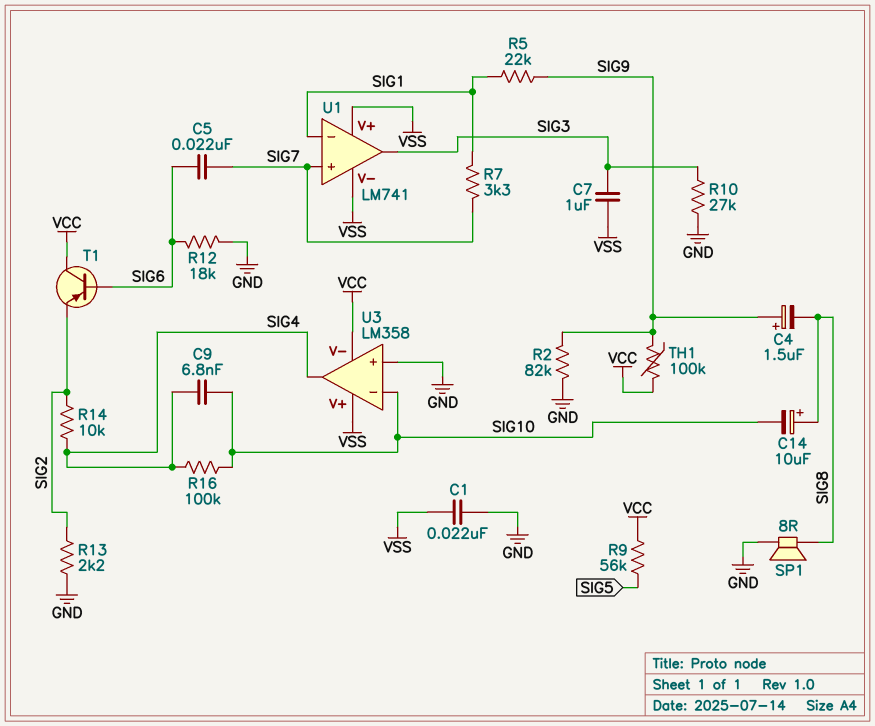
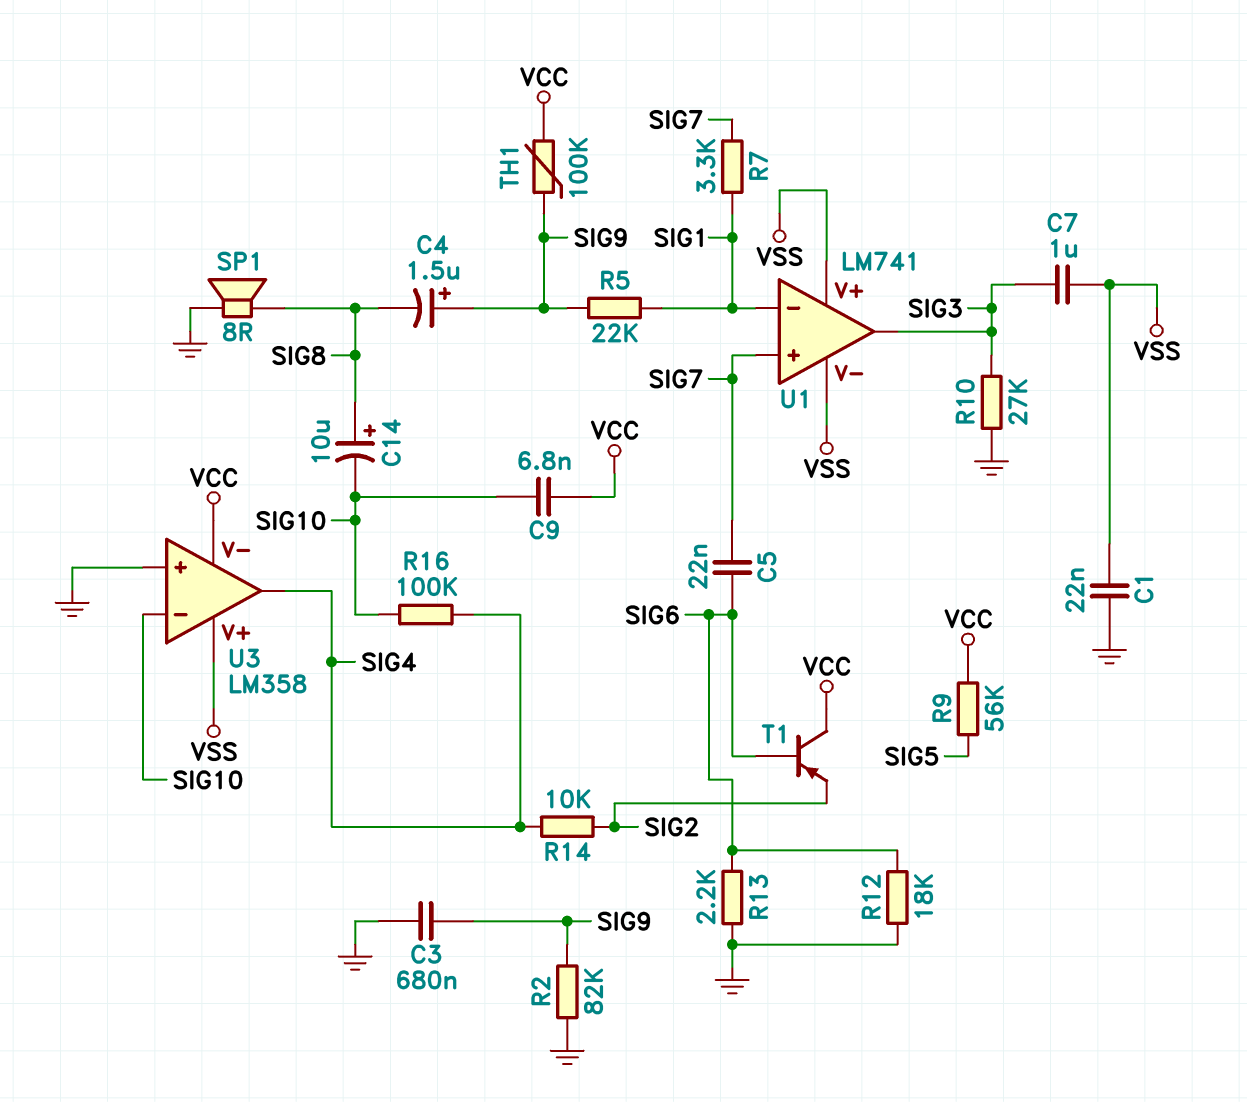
C3: none -> 680nF (GND, SIG9)
C9: 6.8nF (SIG4, SIG10) -> 6.8nF (SIG10, VCC)
R13: 2.2k (GND, SIG2) -> 2.2k (GND, SIG6)

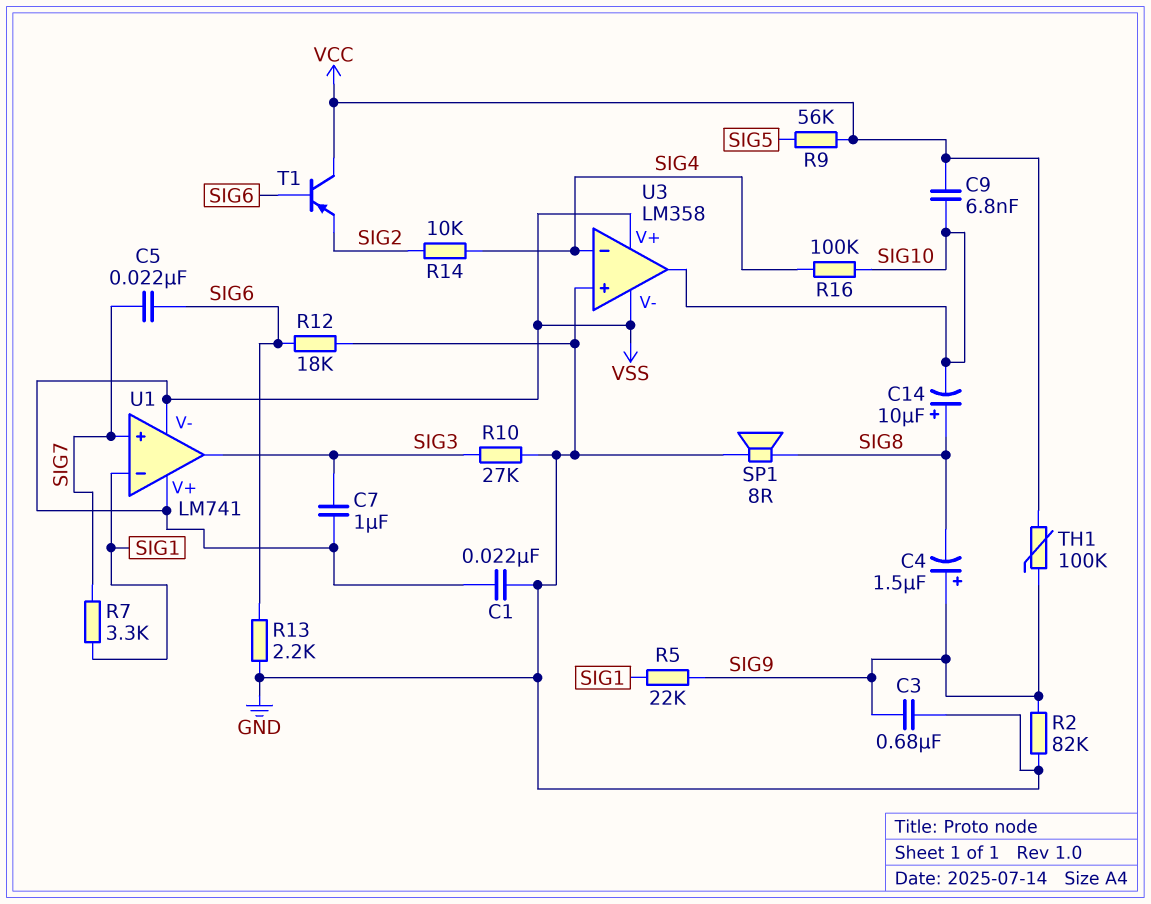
U3 pin V-: VCC -> VSS
U3 pin in-: SIG10 -> SIG4
U3 pin out: SIG4 -> SIG10

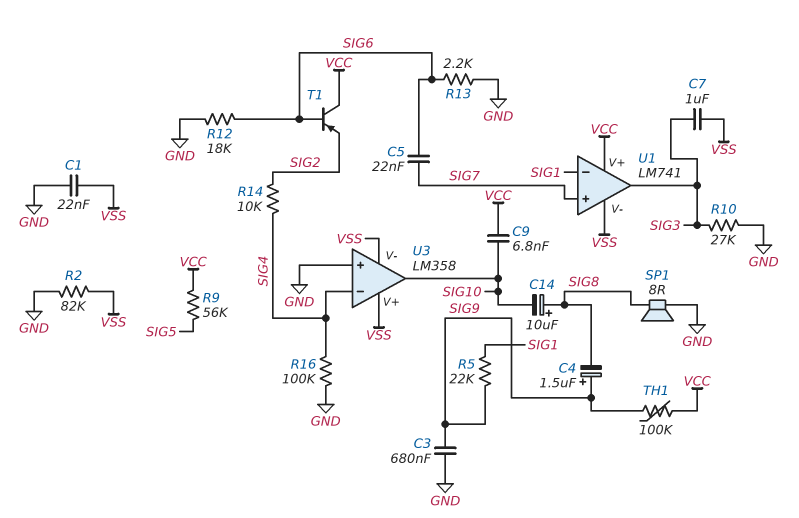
R2: 82k (GND, SIG9) -> 82k (GND, VSS)
R7: 3.3k (SIG1, SIG7) -> none
R16: 100k (SIG4, SIG10) -> 100k (GND, SIG4)
U1 pin V+: VSS -> VCC

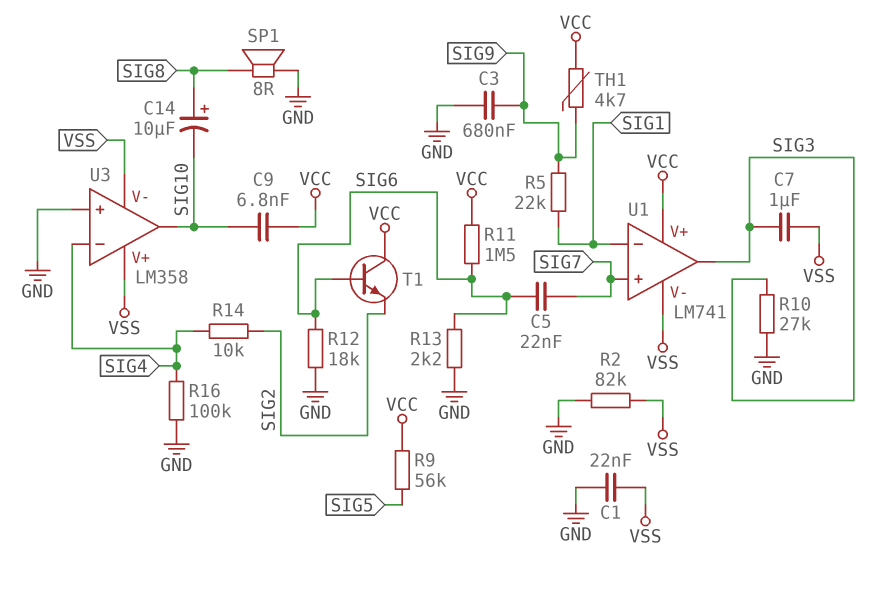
C4: 1.5uF (plus SIG9, minus SIG8) -> none
R11: none -> 1.5M (SIG6, VCC)
T1: PNP (B SIG6, C VCC, E SIG2) -> NPN (B SIG6, C VCC, E SIG2)
TH1: 100k (SIG9, VCC) -> 4.7k (SIG9, VCC)

